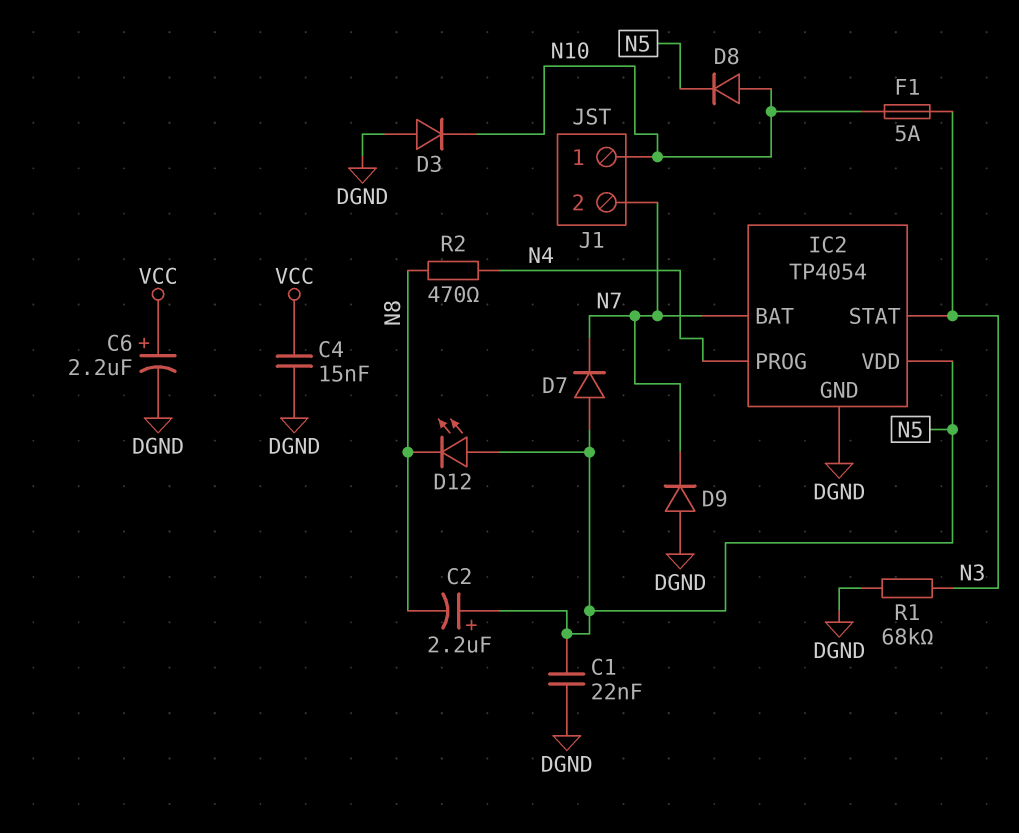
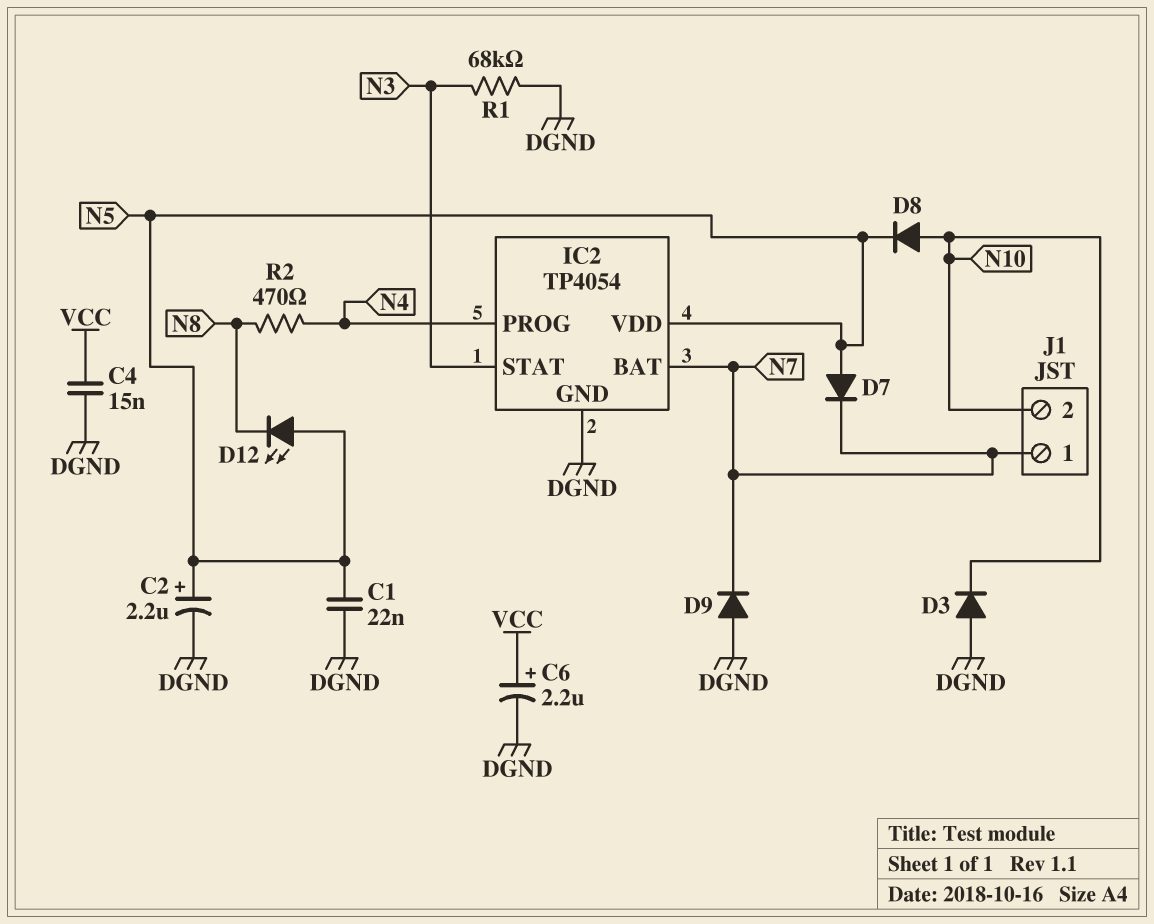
C2: 2.2uF (plus N5, minus N8) -> 2.2uF (plus N5, minus DGND)
F1: 5A (N3, N10) -> none
J1 pin 1: N10 -> N7
J1 pin 2: N7 -> N10

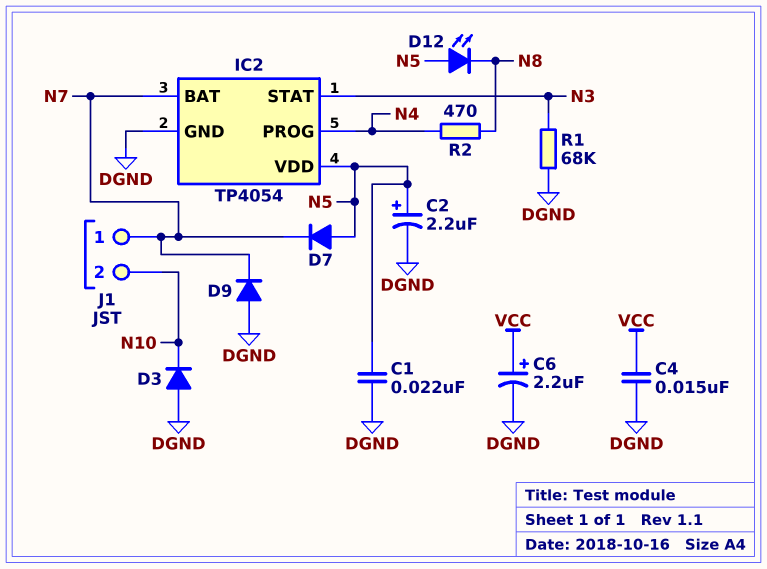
D8: diode (A N10, K N5) -> none

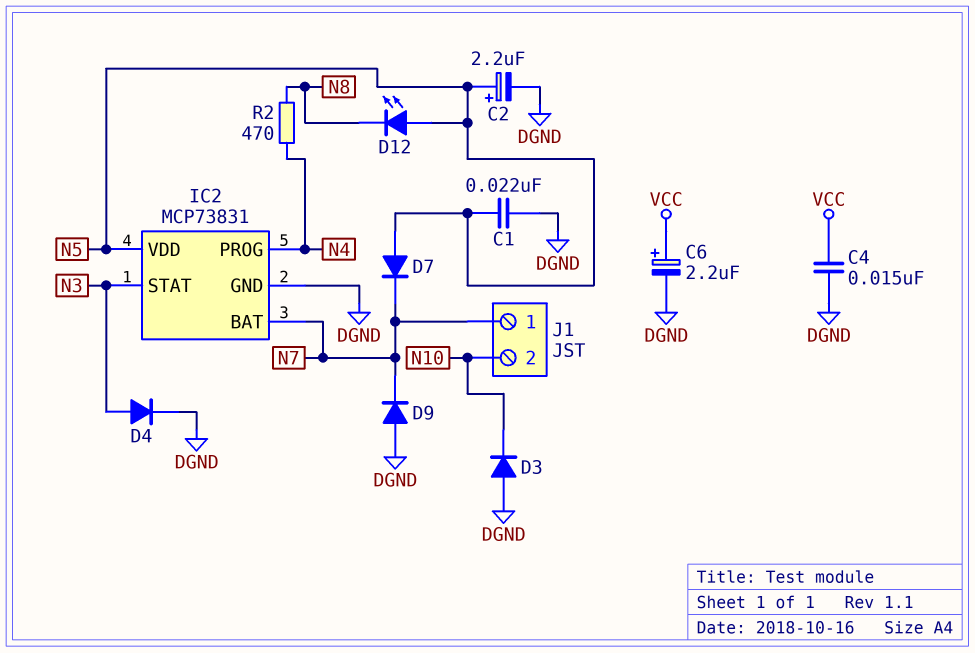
D4: none -> diode (A N3, K DGND)
IC2: TP4054 -> MCP73831
R1: 68k (DGND, N3) -> none

